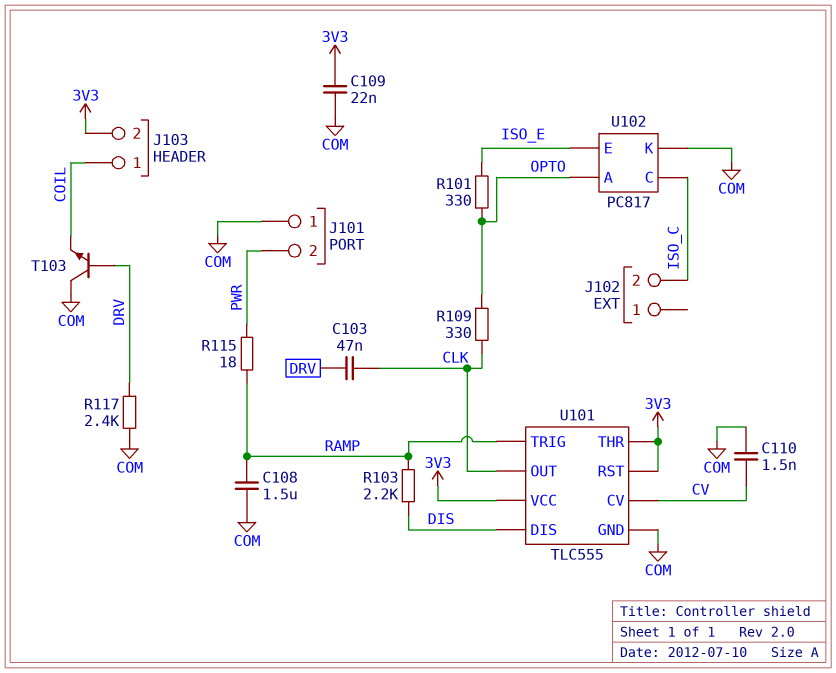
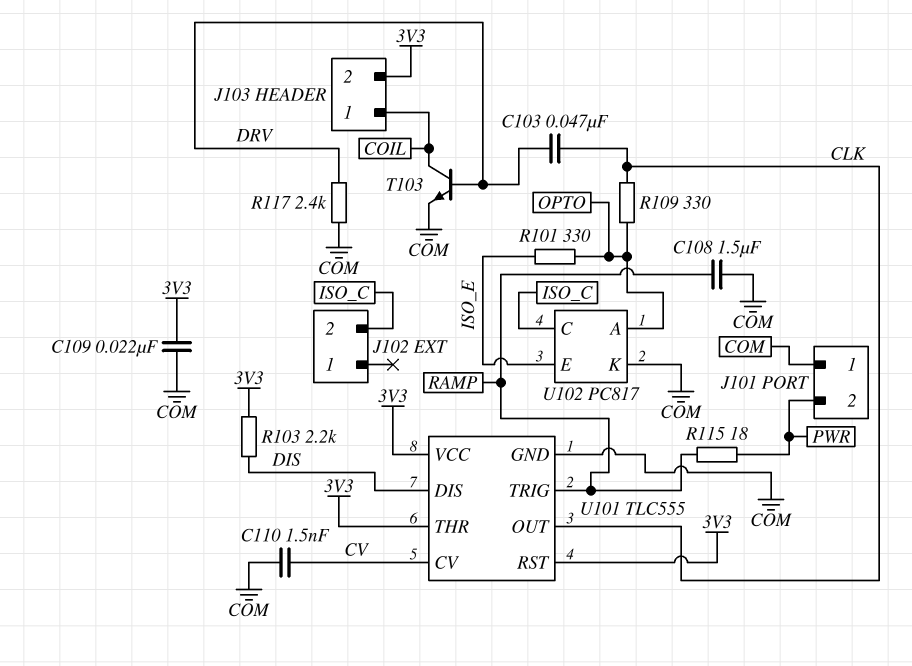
R103: 2.2k (DIS, RAMP) -> 2.2k (3V3, DIS)
T103: NPN (B DRV, C COM, E COIL) -> NPN (B DRV, C COIL, E COM)

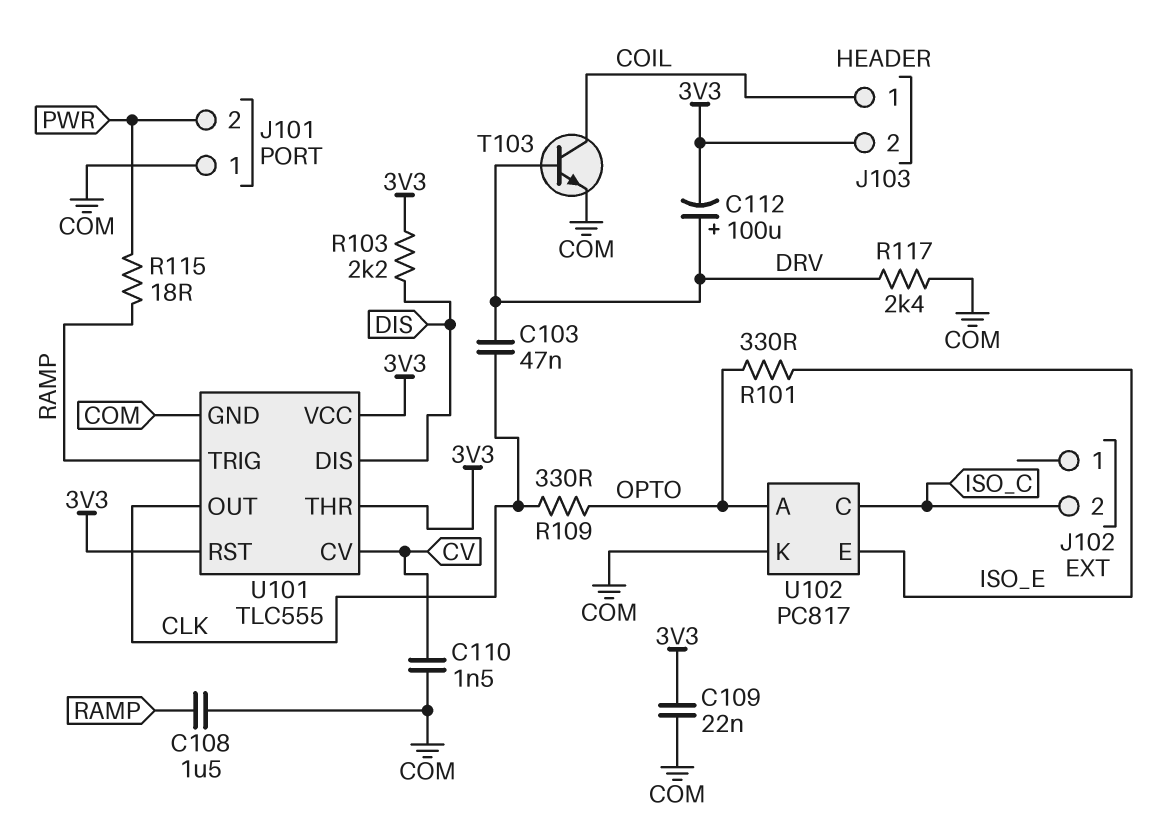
C112: none -> 100uF (plus DRV, minus 3V3)

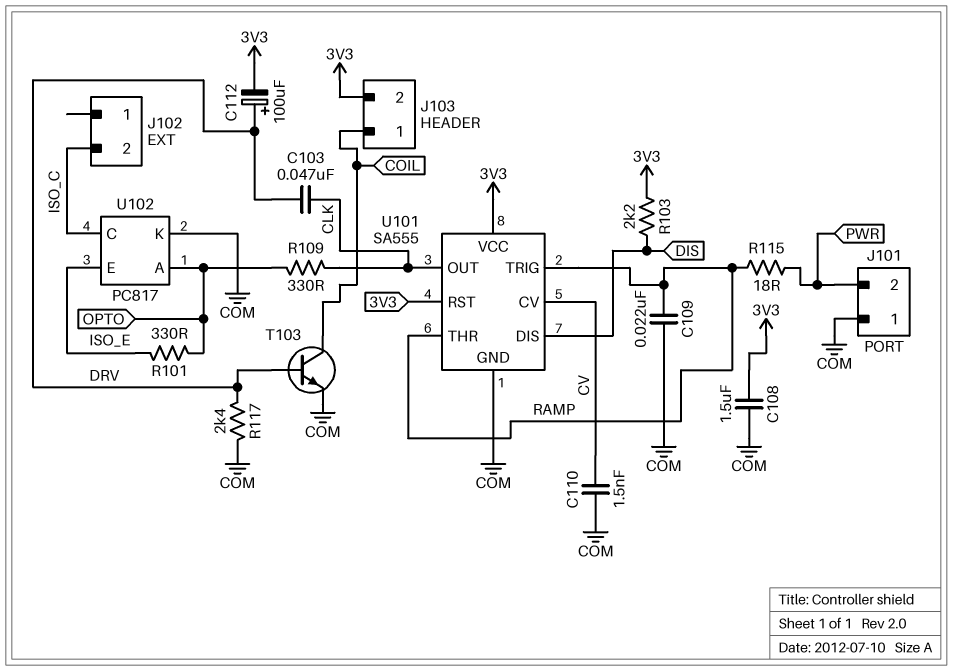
C108: 1.5uF (COM, RAMP) -> 1.5uF (3V3, COM)
C109: 22nF (3V3, COM) -> 22nF (COM, RAMP)
U101: TLC555 -> SA555
U101 pin THR: 3V3 -> RAMP

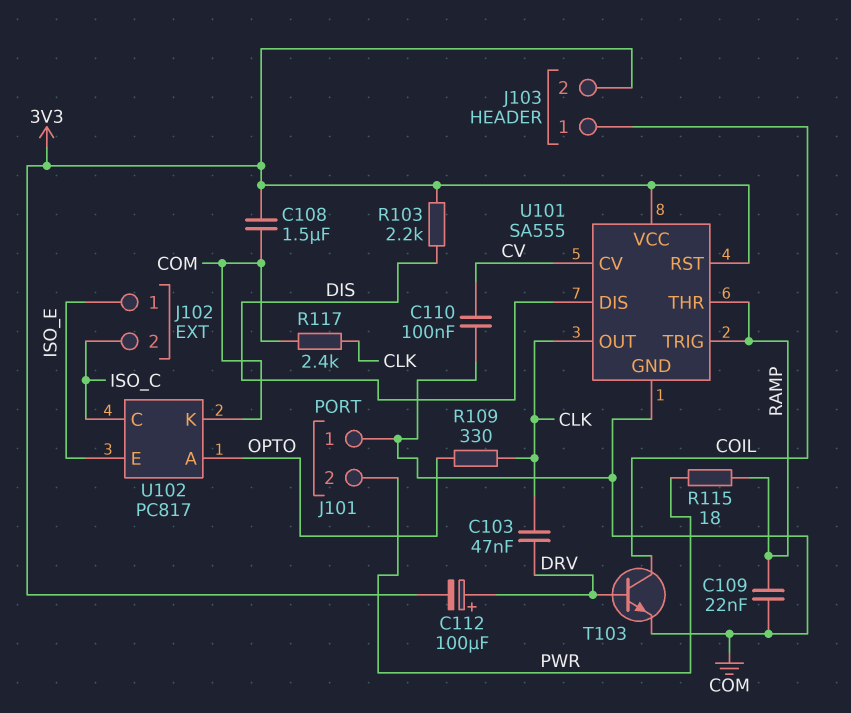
C110: 1.5nF (COM, CV) -> 100nF (COM, CV)
J102 pin 1: none -> ISO_E
R101: 330 (ISO_E, OPTO) -> none
R117: 2.4k (COM, DRV) -> 2.4k (CLK, COM)

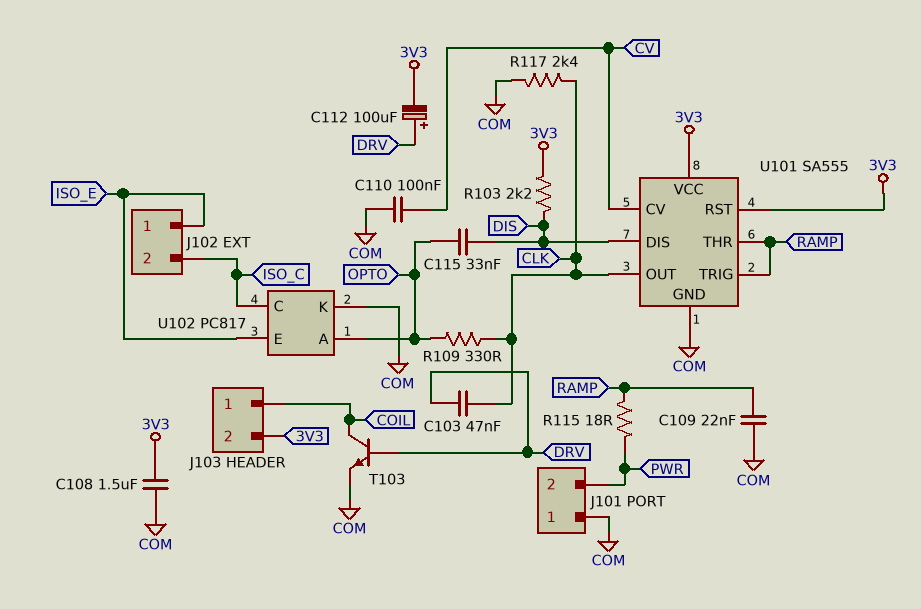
C115: none -> 33nF (DIS, OPTO)

